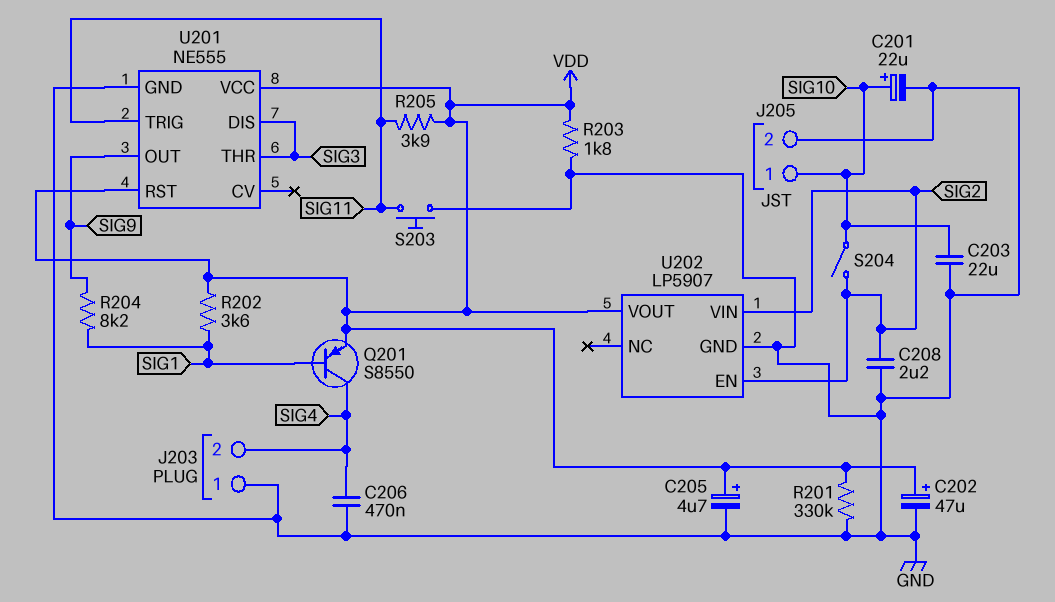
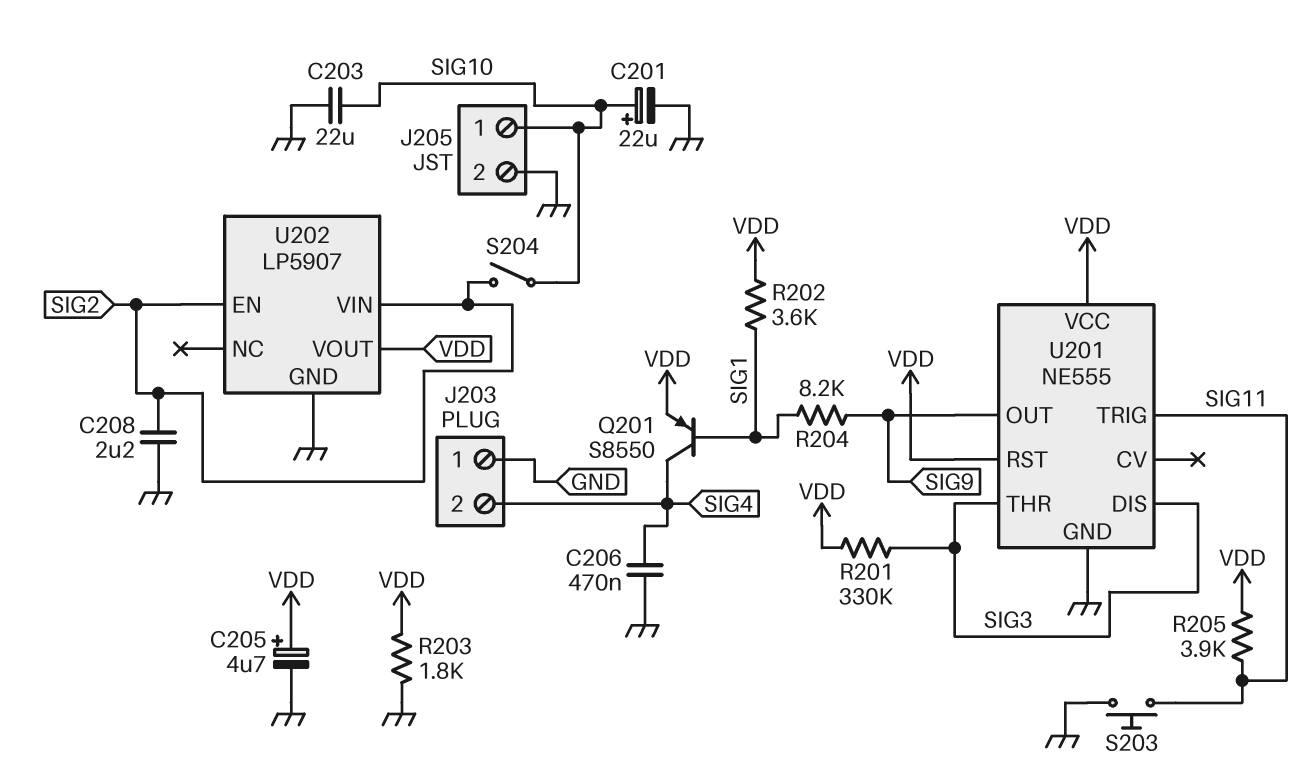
C202: 47uF (plus VDD, minus GND) -> none
R201: 330k (GND, VDD) -> 330k (SIG3, VDD)

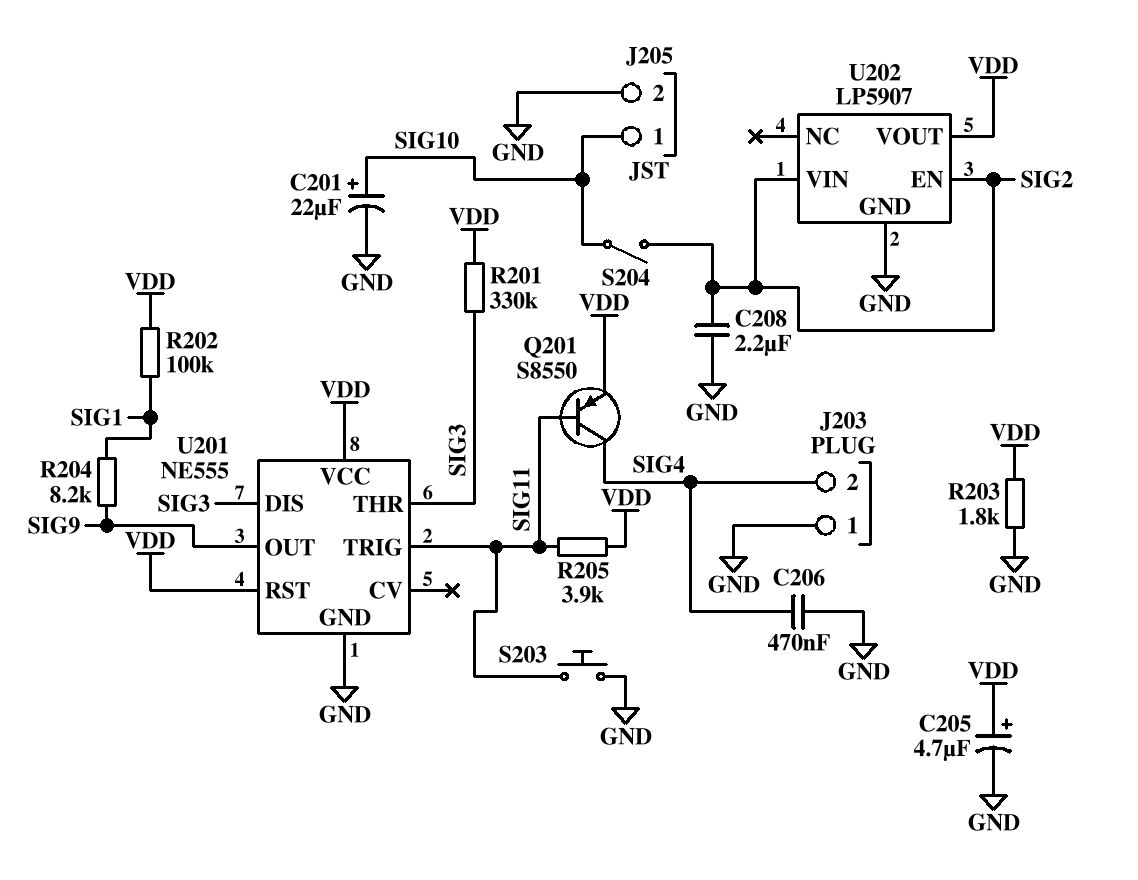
C203: 22uF (GND, SIG10) -> none
Q201: PNP S8550 (B SIG1, C SIG4, E VDD) -> PNP S8550 (B SIG11, C SIG4, E VDD)
R202: 3.6k (SIG1, VDD) -> 100k (SIG1, VDD)

